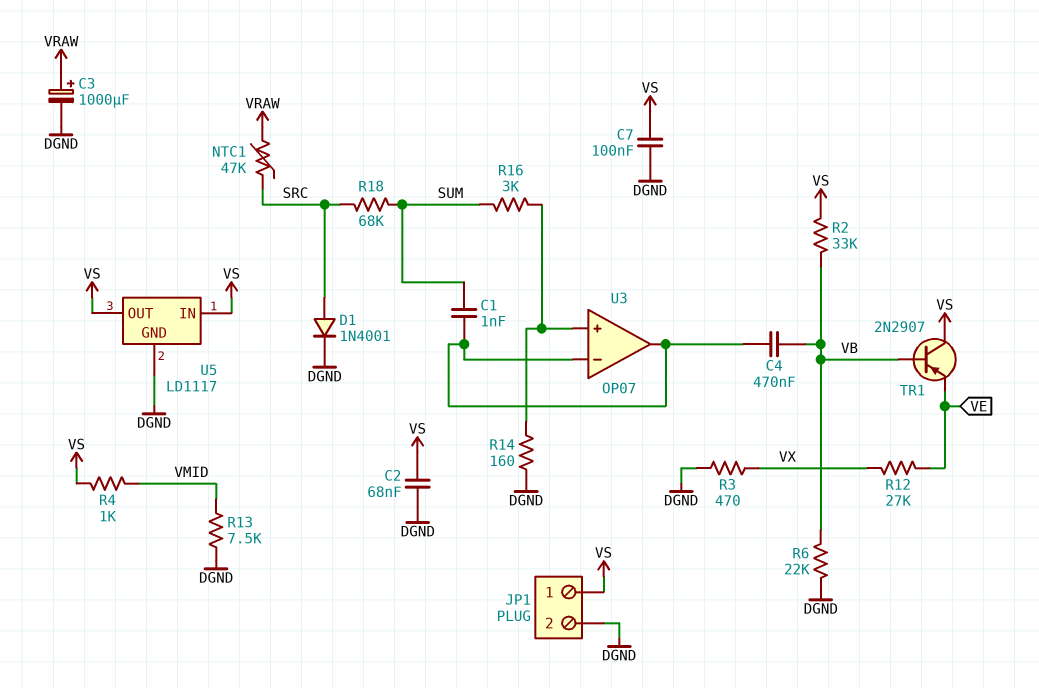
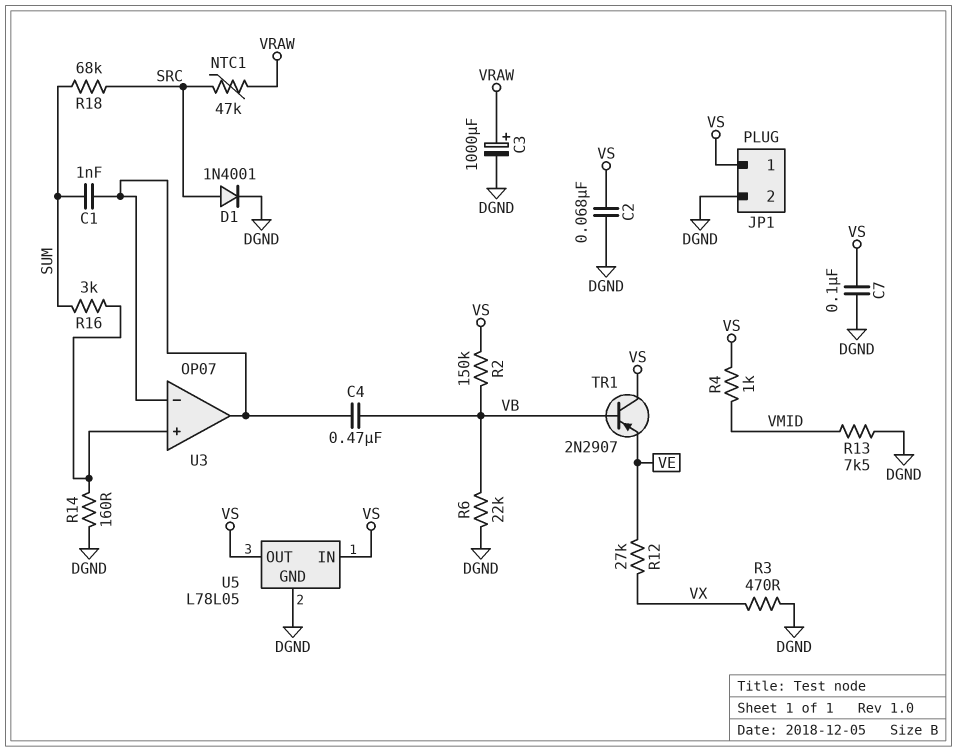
R2: 33k (VB, VS) -> 150k (VB, VS)
U5: LD1117 -> L78L05

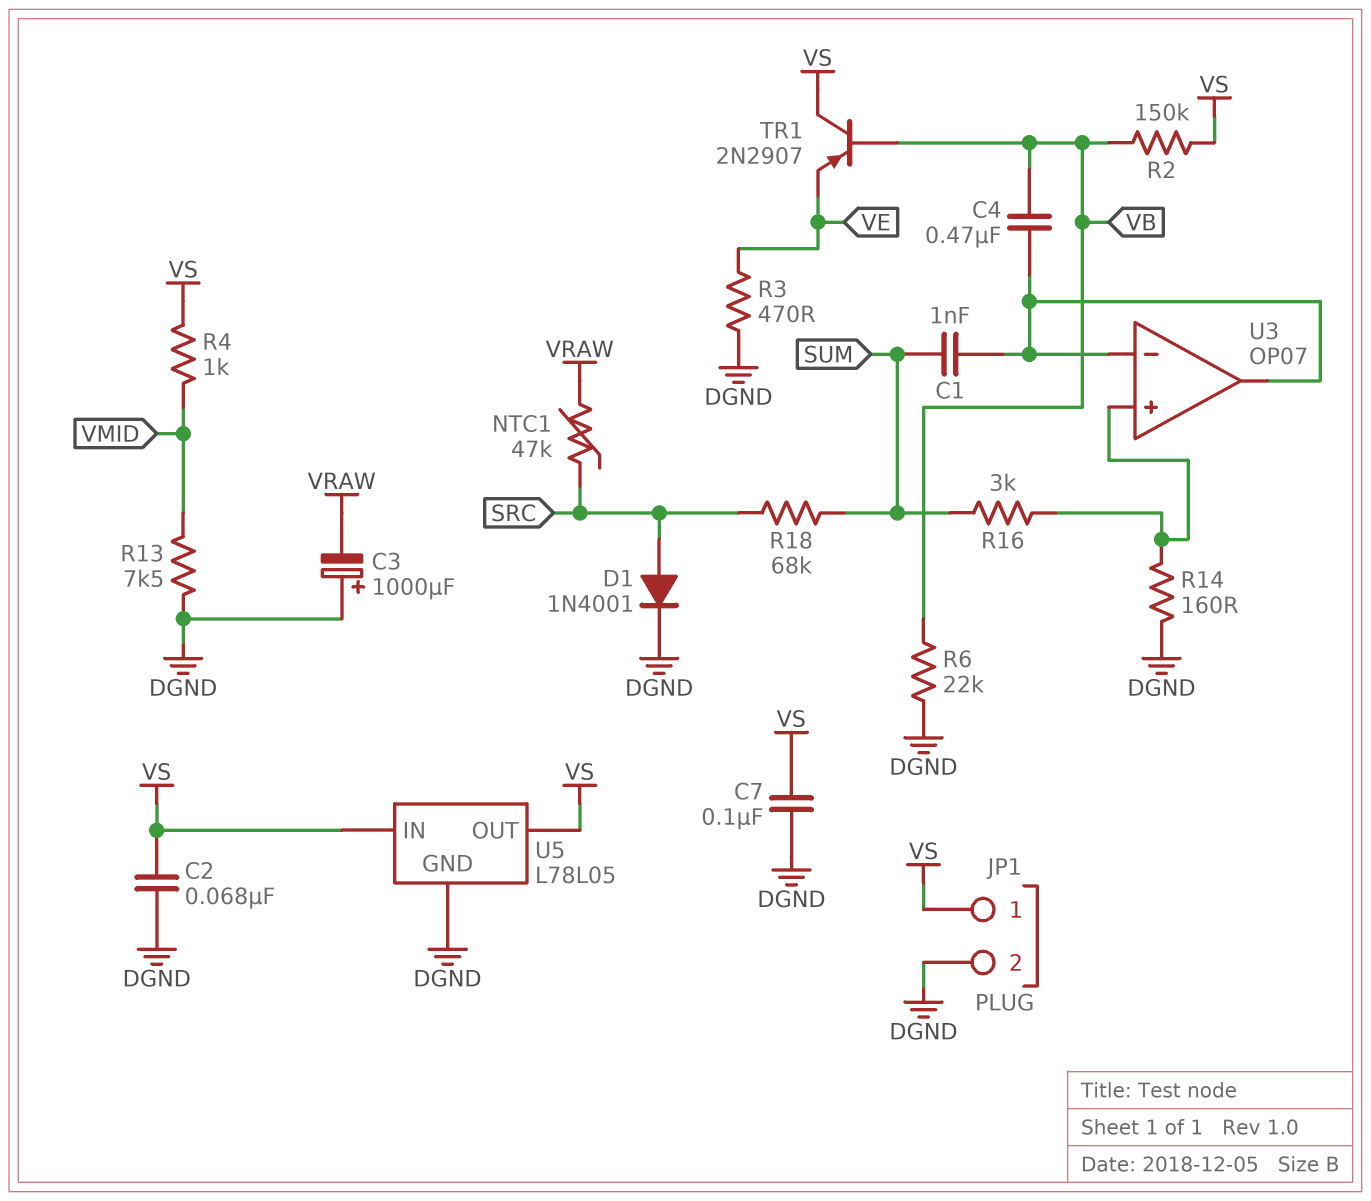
C3: 1000uF (plus VRAW, minus DGND) -> 1000uF (plus DGND, minus VRAW)
R3: 470 (DGND, VX) -> 470 (DGND, VE)
R12: 27k (VE, VX) -> none

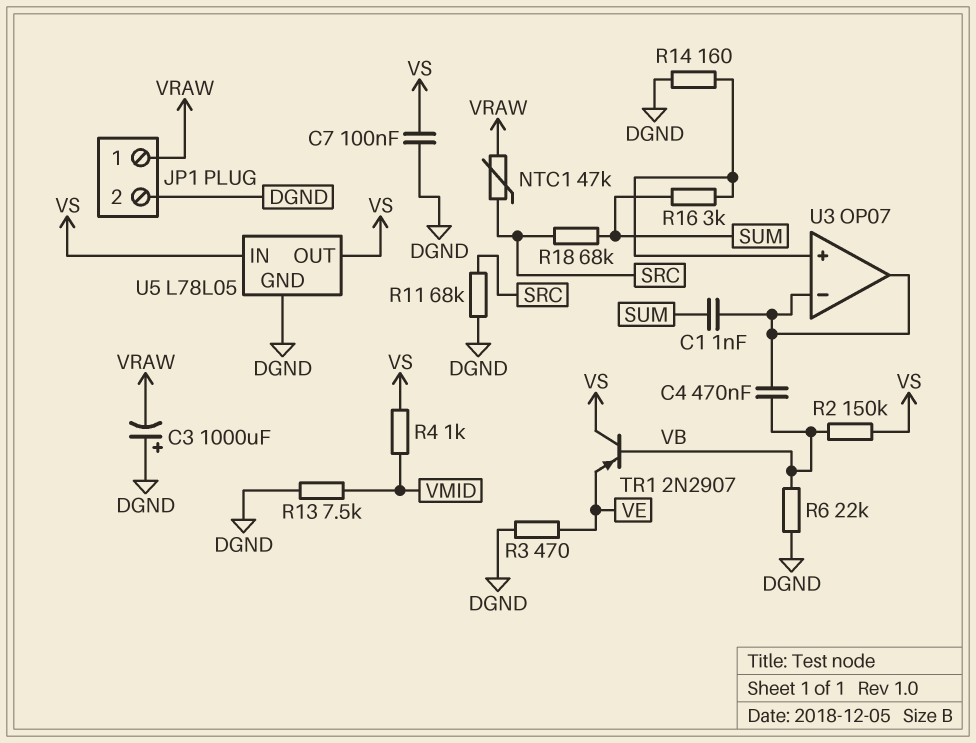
C2: 68nF (DGND, VS) -> none
D1: diode 1N4001 (A SRC, K DGND) -> none
JP1 pin 1: VS -> VRAW
R11: none -> 68k (DGND, SRC)

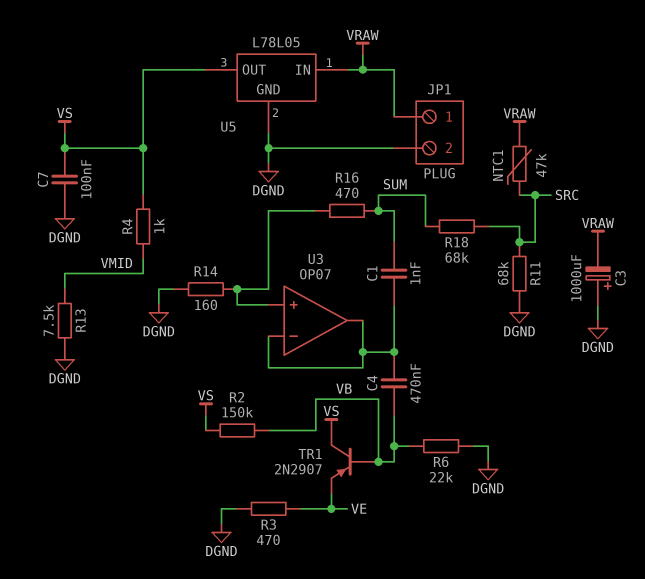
R16: 3k (SUM, U3/in+) -> 470 (SUM, U3/in+)
U5 pin IN: VS -> VRAW

